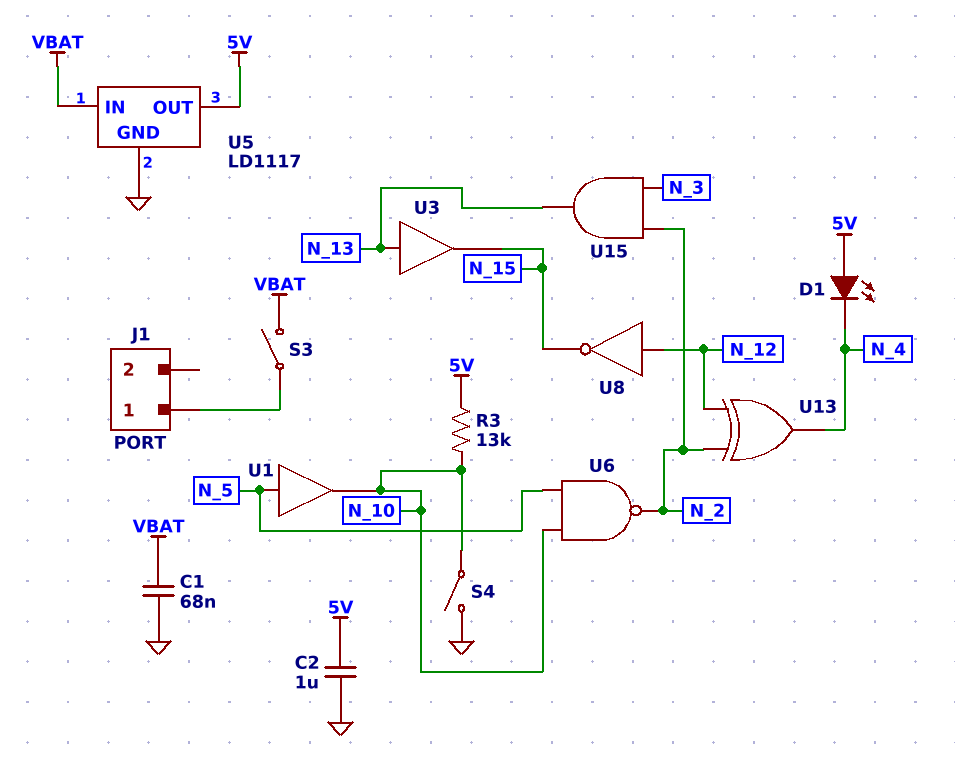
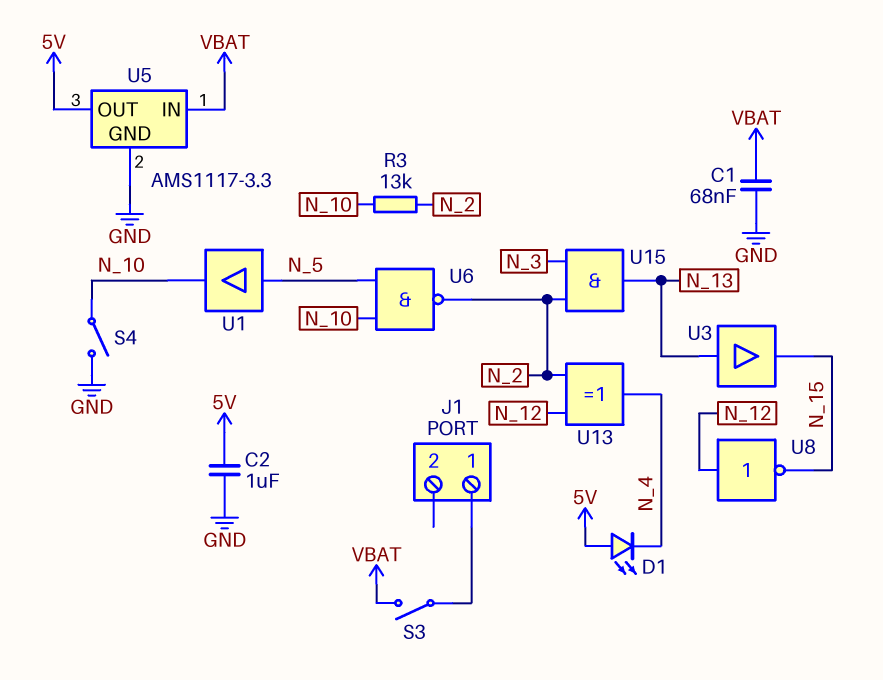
R3: 13k (5V, N_10) -> 13k (N_2, N_10)
U5: LD1117 -> AMS1117-3.3

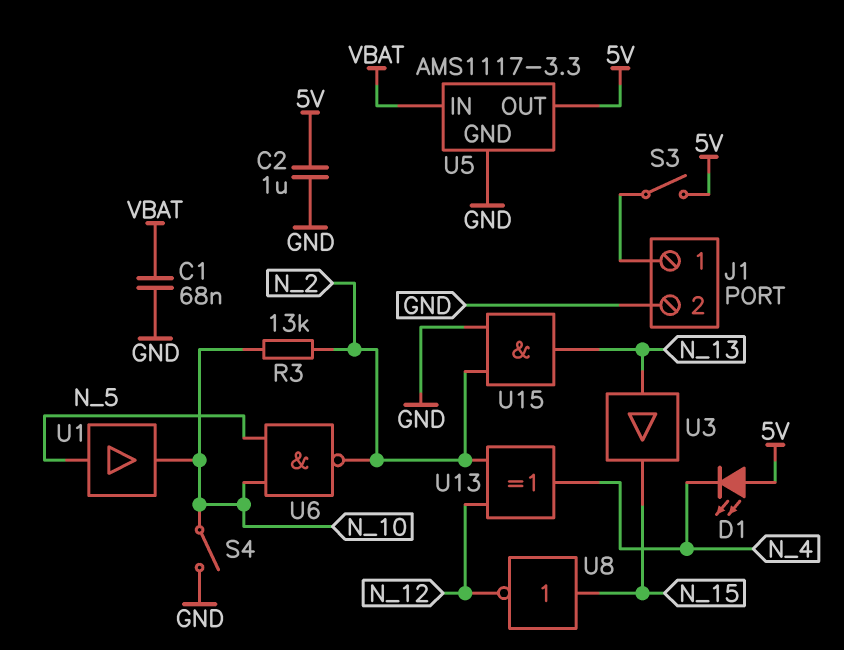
J1 pin 2: none -> GND
S3: switch (J1/1, VBAT) -> switch (5V, J1/1)
U8: NOT (in N_12, out N_15) -> NOT (in N_15, out N_12)
U15: AND (in N_2, in N_3, out N_13) -> AND (in GND, in N_2, out N_13)

